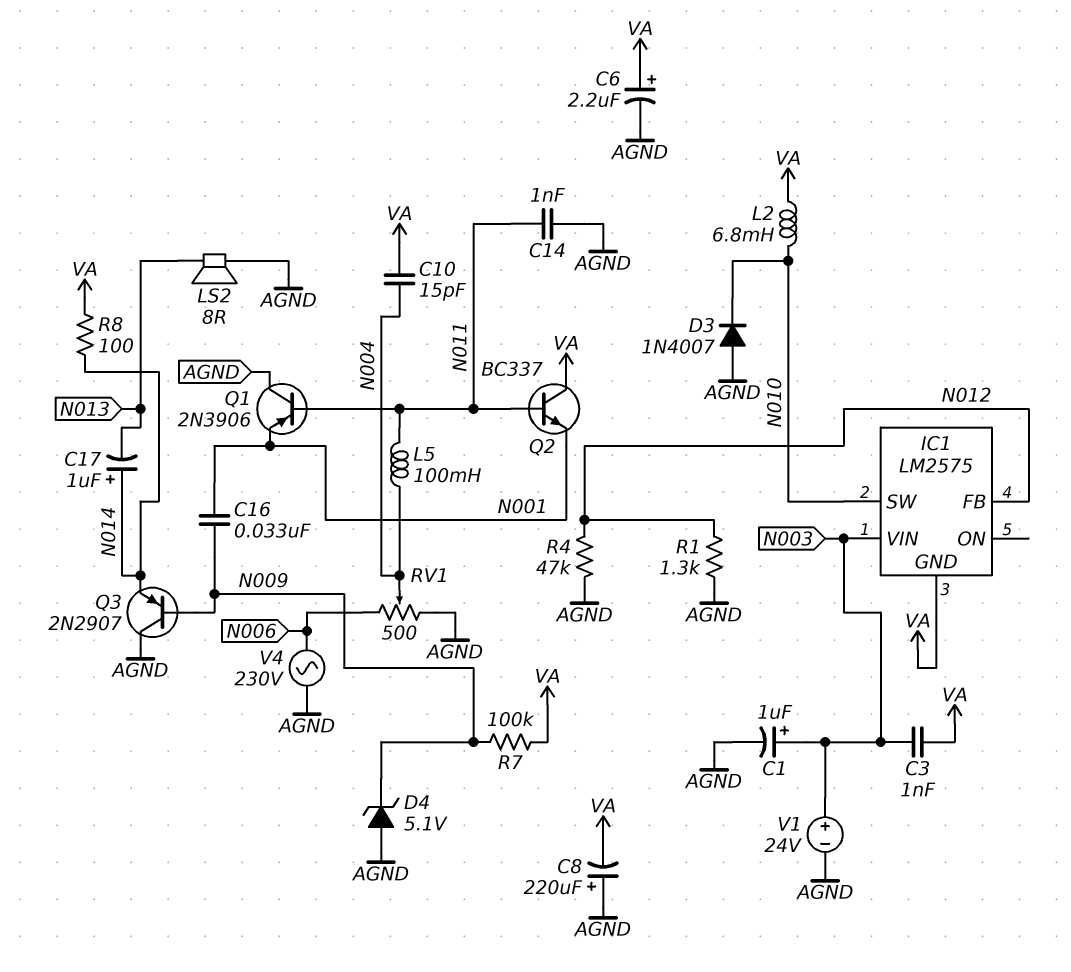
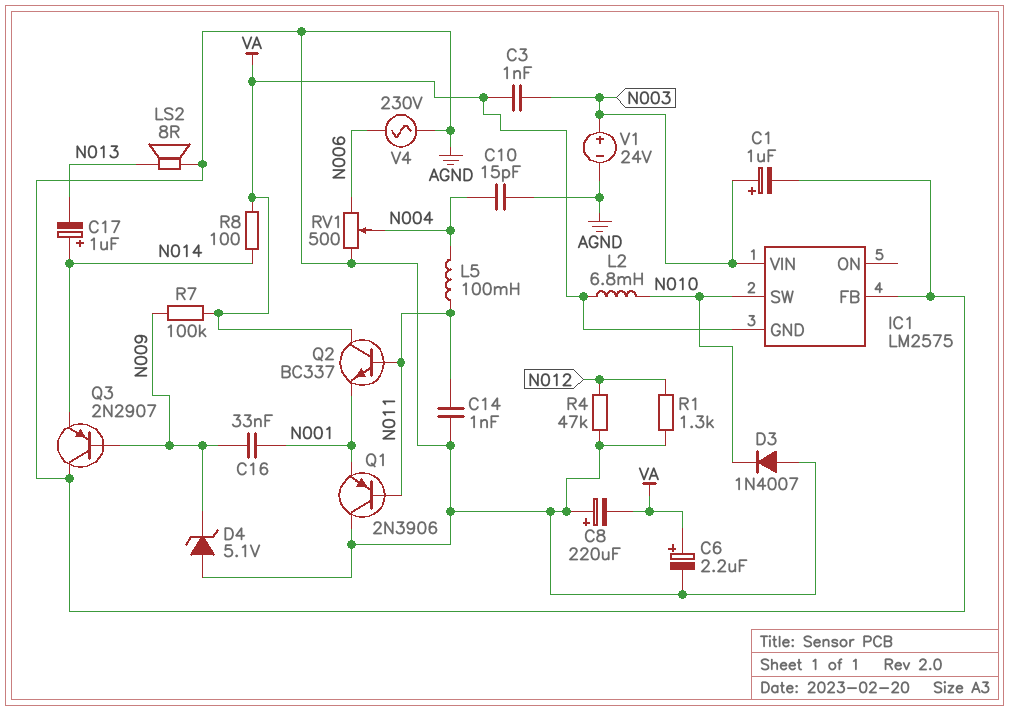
C10: 15pF (N004, VA) -> 15pF (AGND, N004)
IC1 pin FB: N012 -> AGND

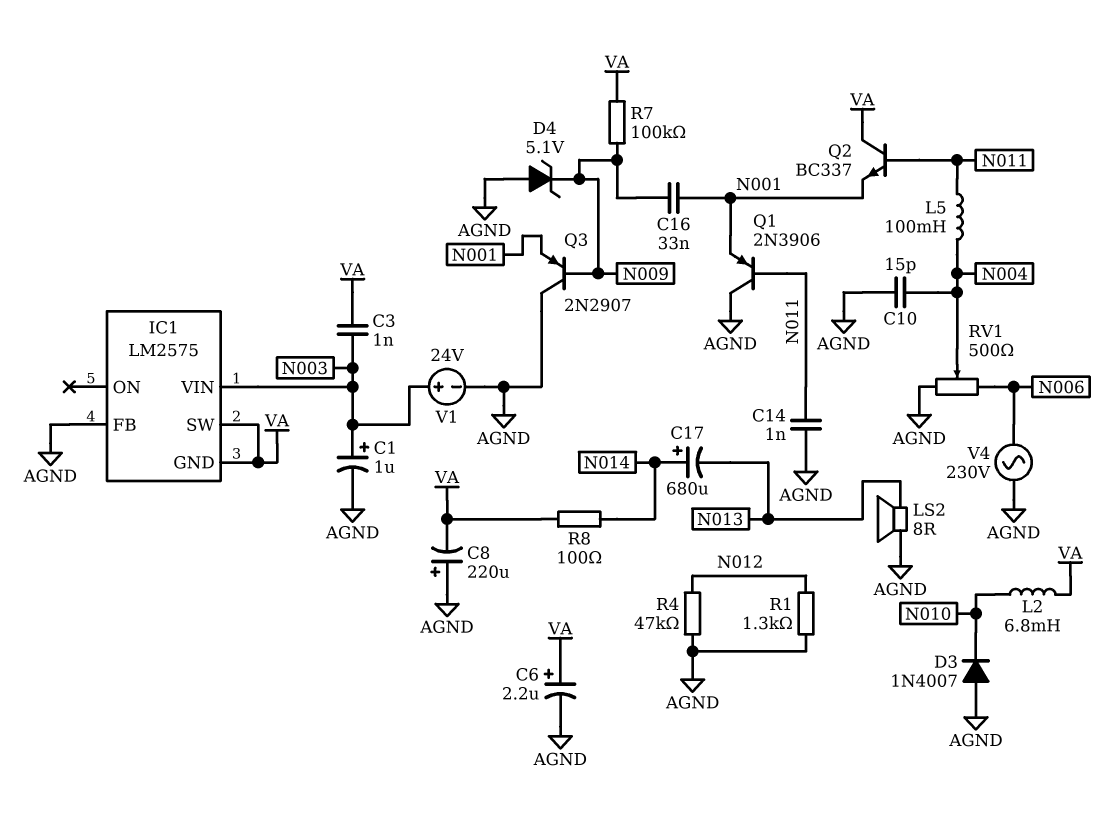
C17: 1uF (plus N014, minus N013) -> 680uF (plus N014, minus N013)
IC1 pin SW: N010 -> VA
Q3: PNP 2N2907 (B N009, C AGND, E N014) -> PNP 2N2907 (B N009, C AGND, E N001)

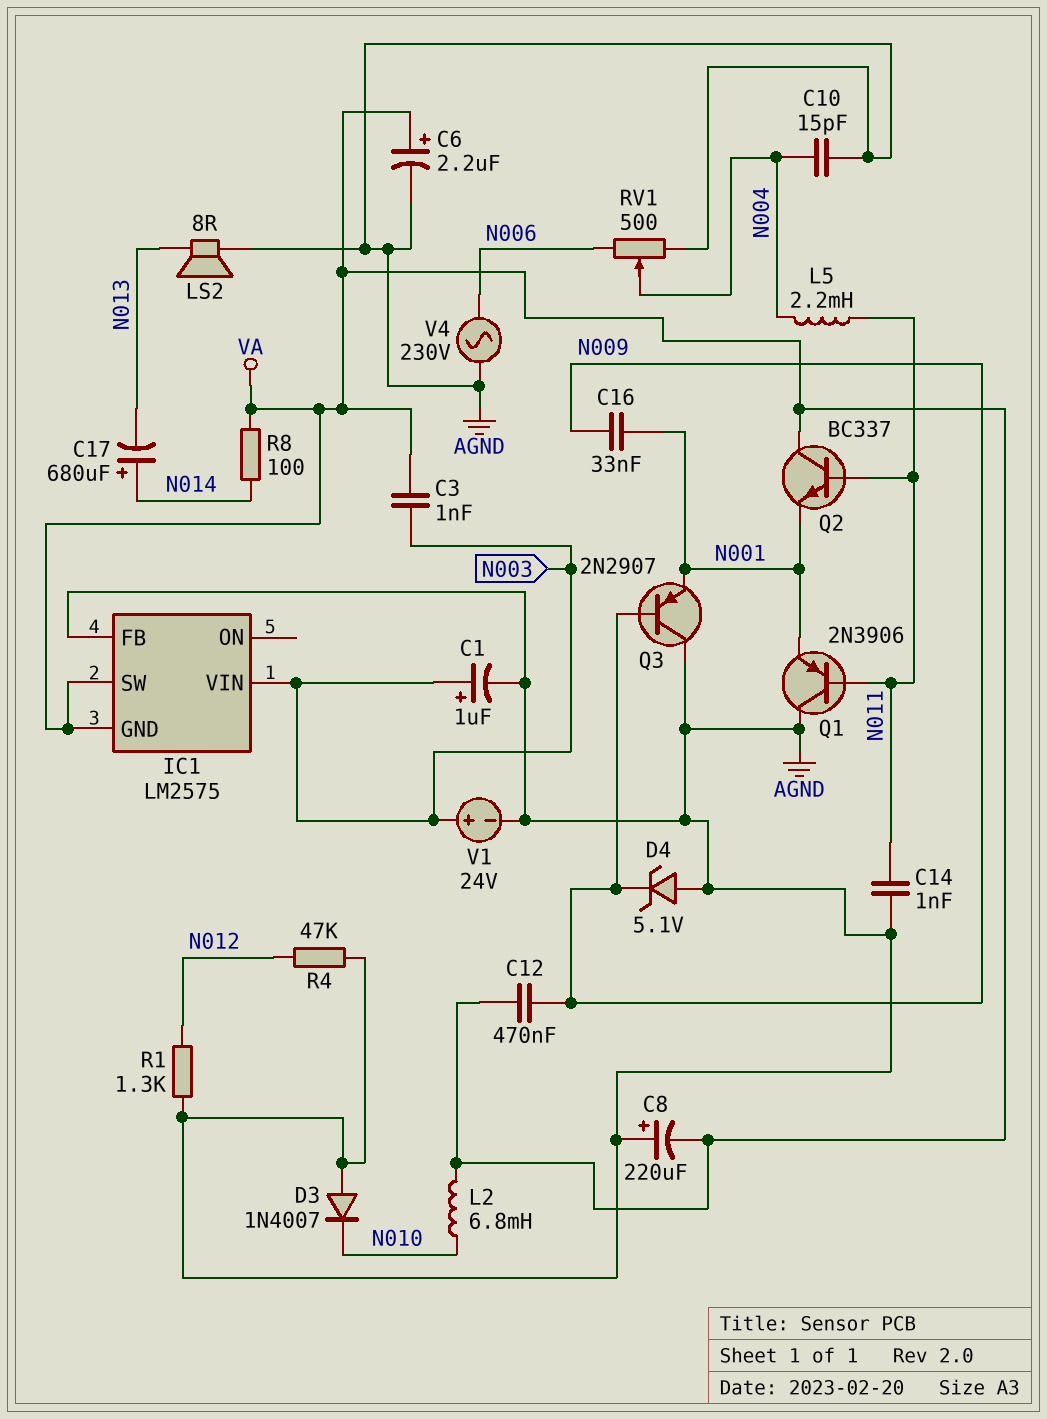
C12: none -> 470nF (N009, VA)
L5: 100mH (N004, N011) -> 2.2mH (N004, N011)
R7: 100k (N009, VA) -> none

